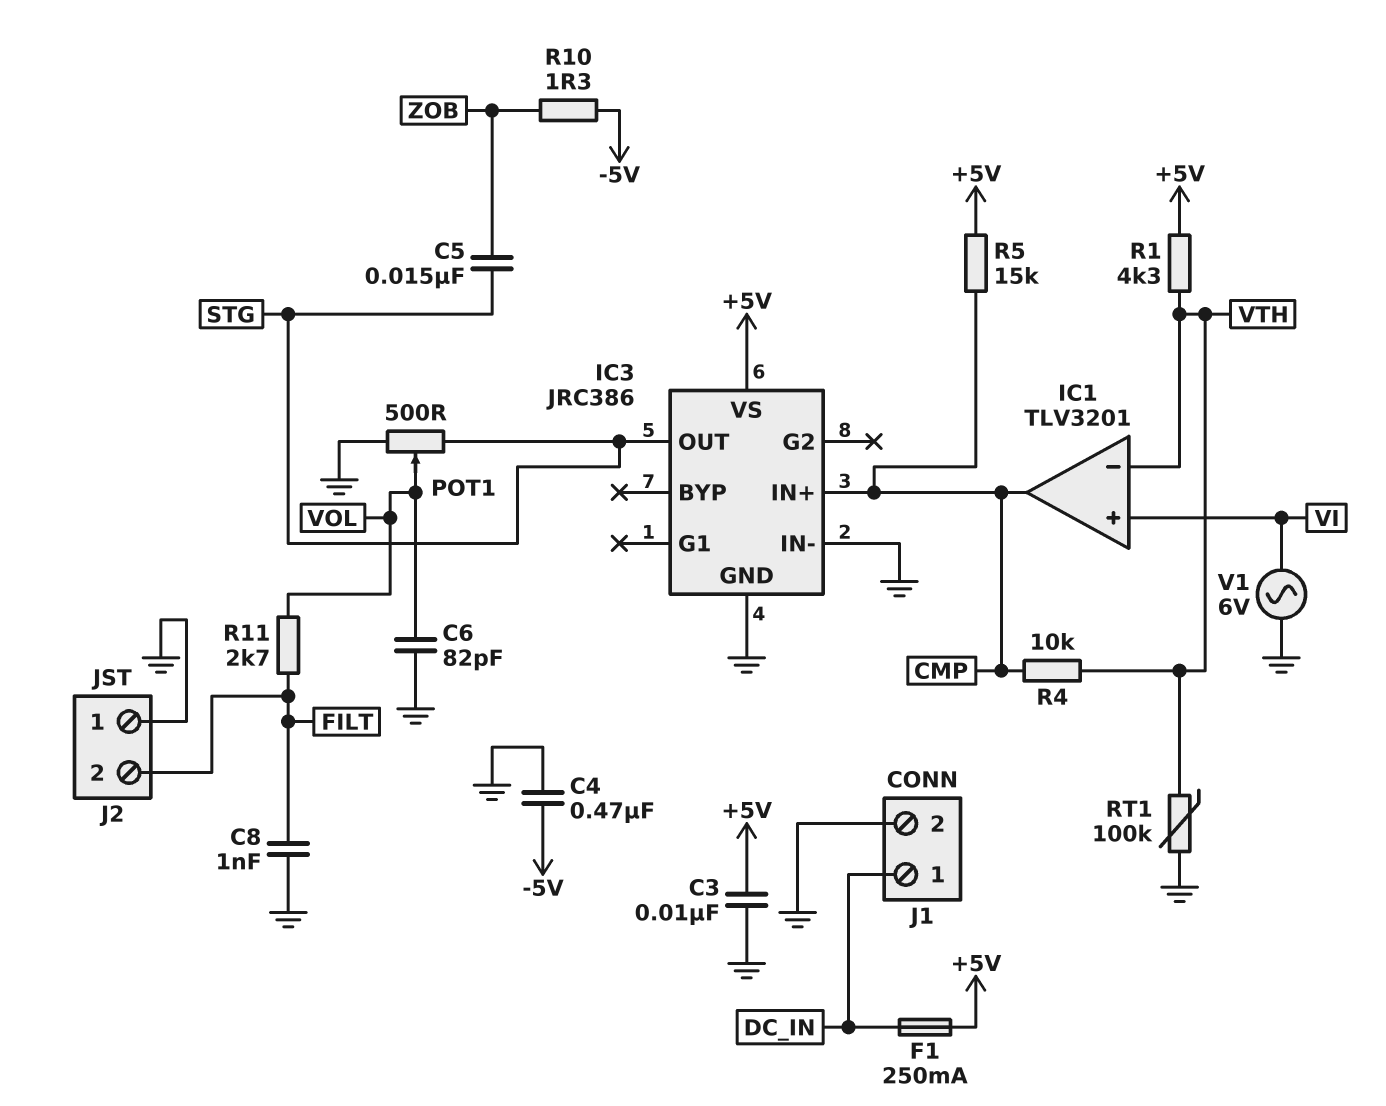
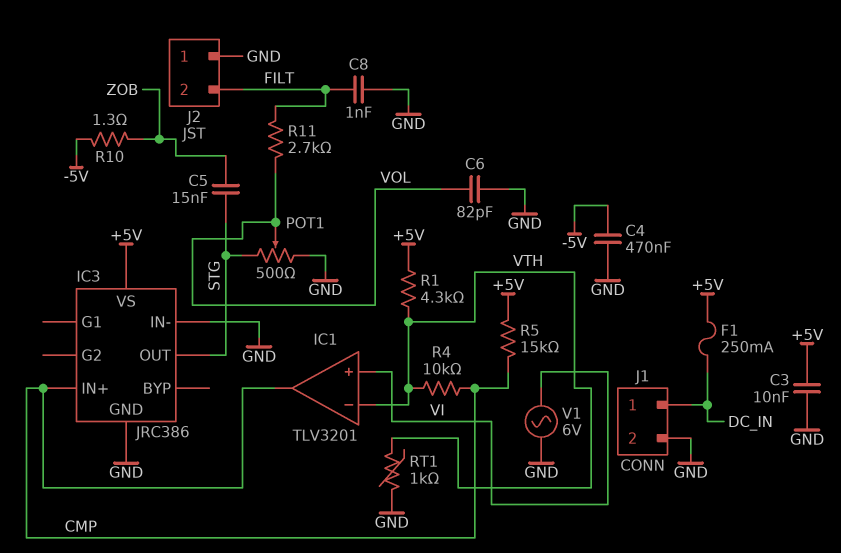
RT1: 100k (GND, VTH) -> 1k (GND, VTH)

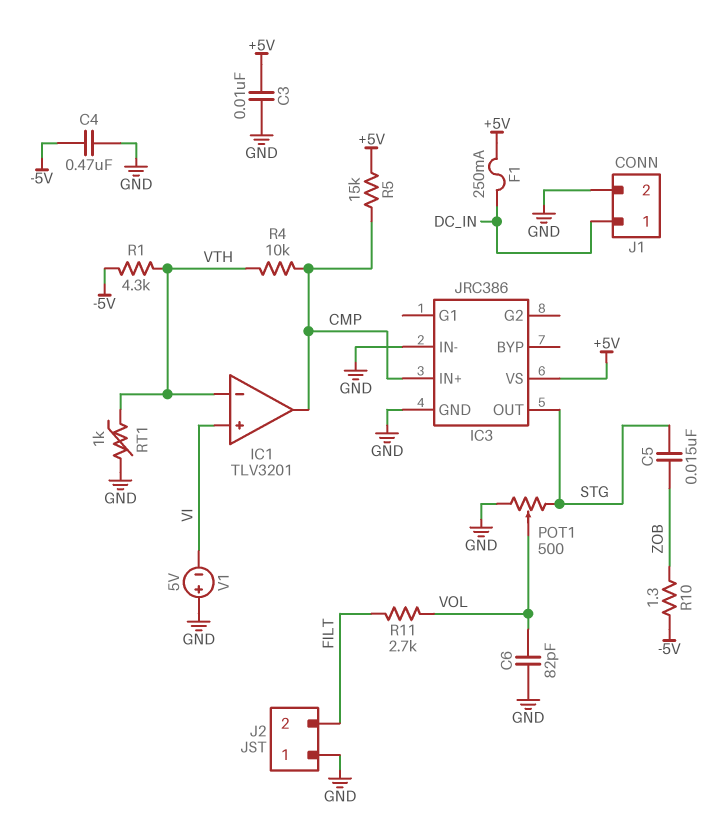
C8: 1nF (FILT, GND) -> none
R1: 4.3k (+5V, VTH) -> 4.3k (-5V, VTH)
V1: AC 6V (GND, VI) -> 5V (plus GND, minus VI)

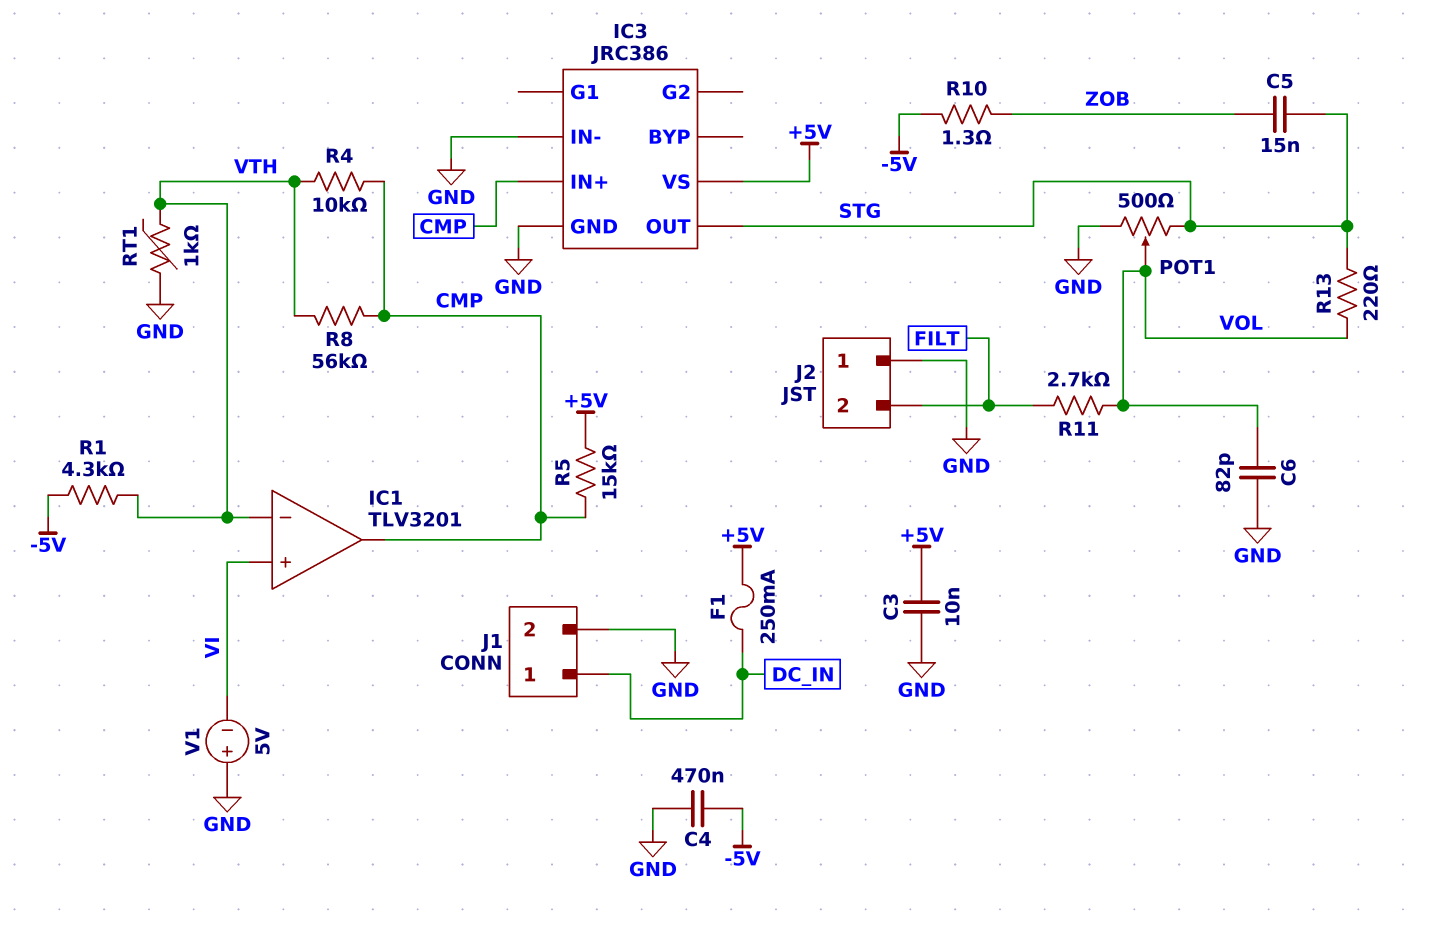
R8: none -> 56k (CMP, VTH)
R13: none -> 220 (STG, VOL)

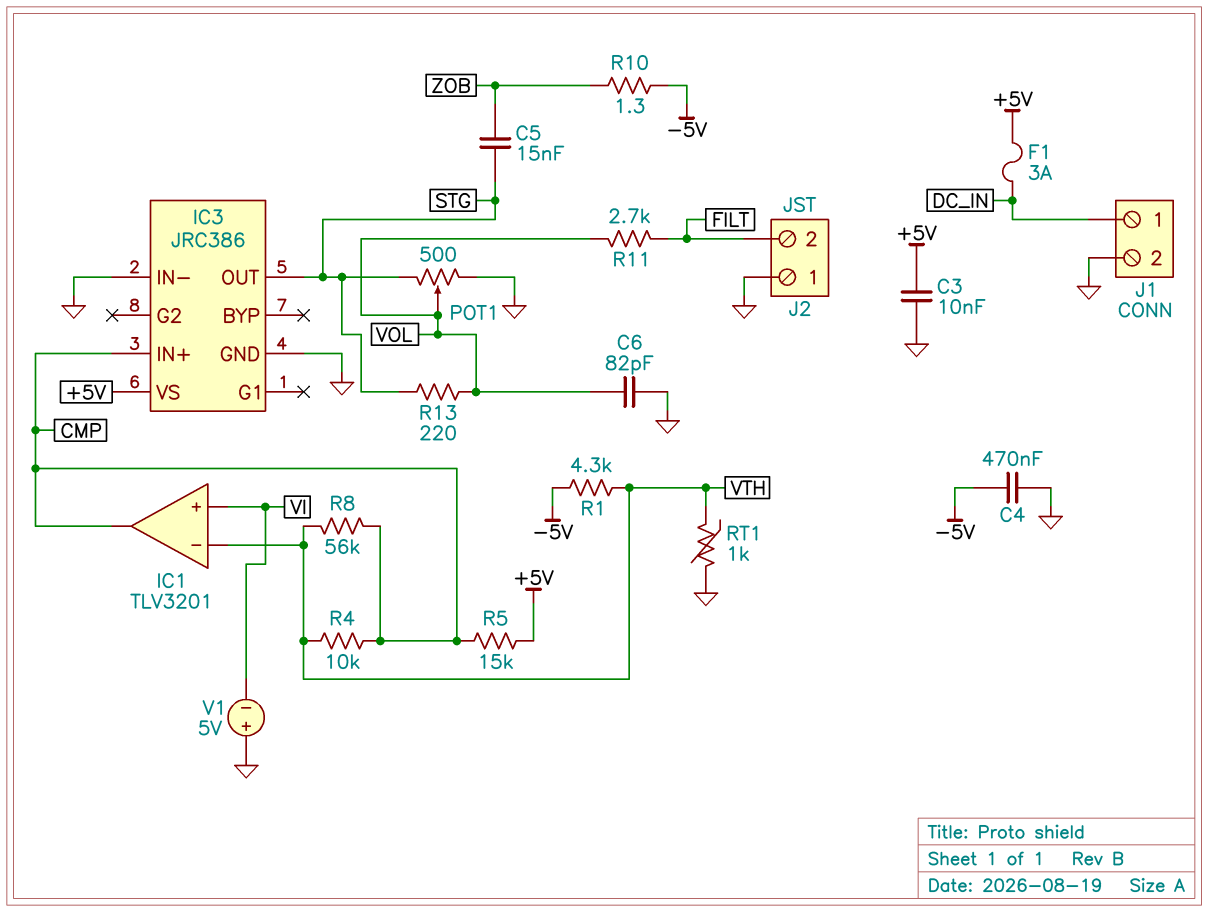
F1: 250mA (+5V, DC_IN) -> 3A (+5V, DC_IN)

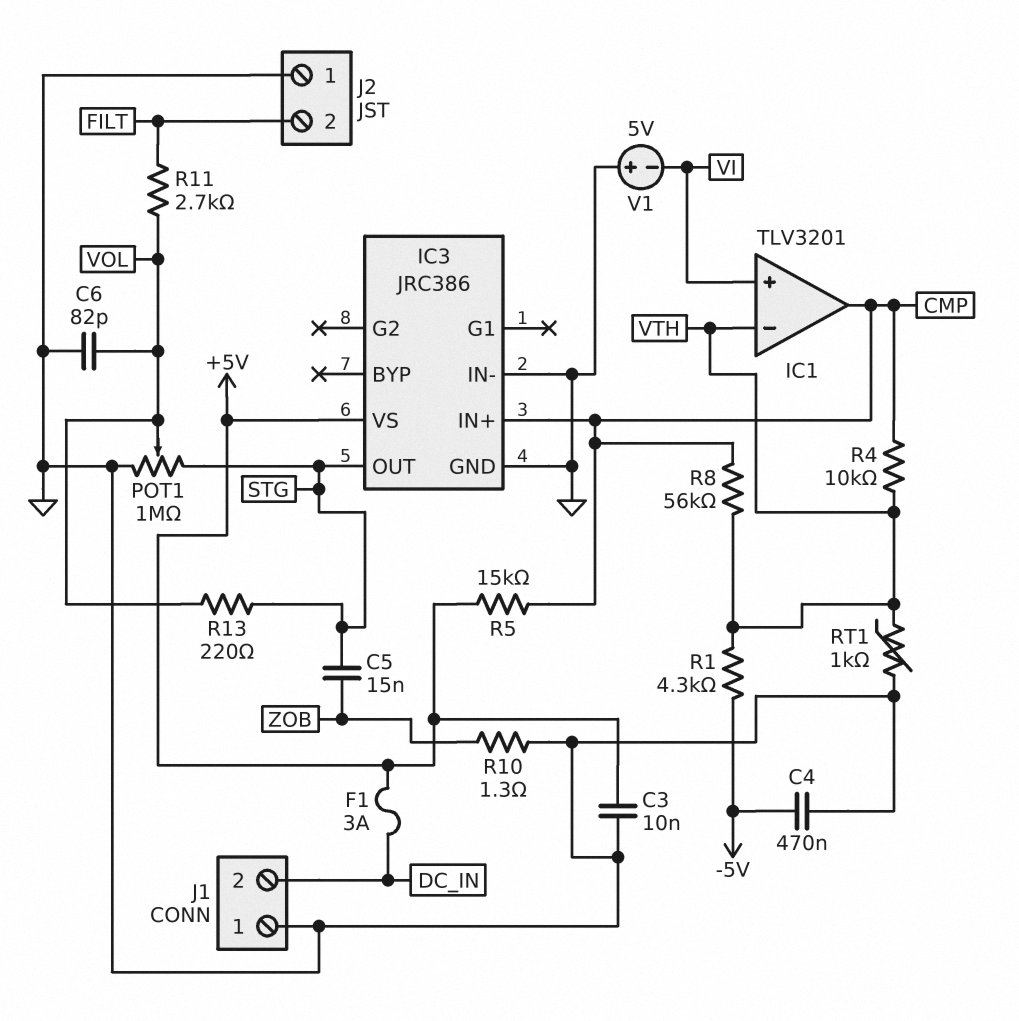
J1 pin 1: DC_IN -> GND
J1 pin 2: GND -> DC_IN
POT1: 500 (GND, STG, wiper VOL) -> 1M (GND, STG, wiper VOL)
R10: 1.3 (-5V, ZOB) -> 1.3 (GND, ZOB)

